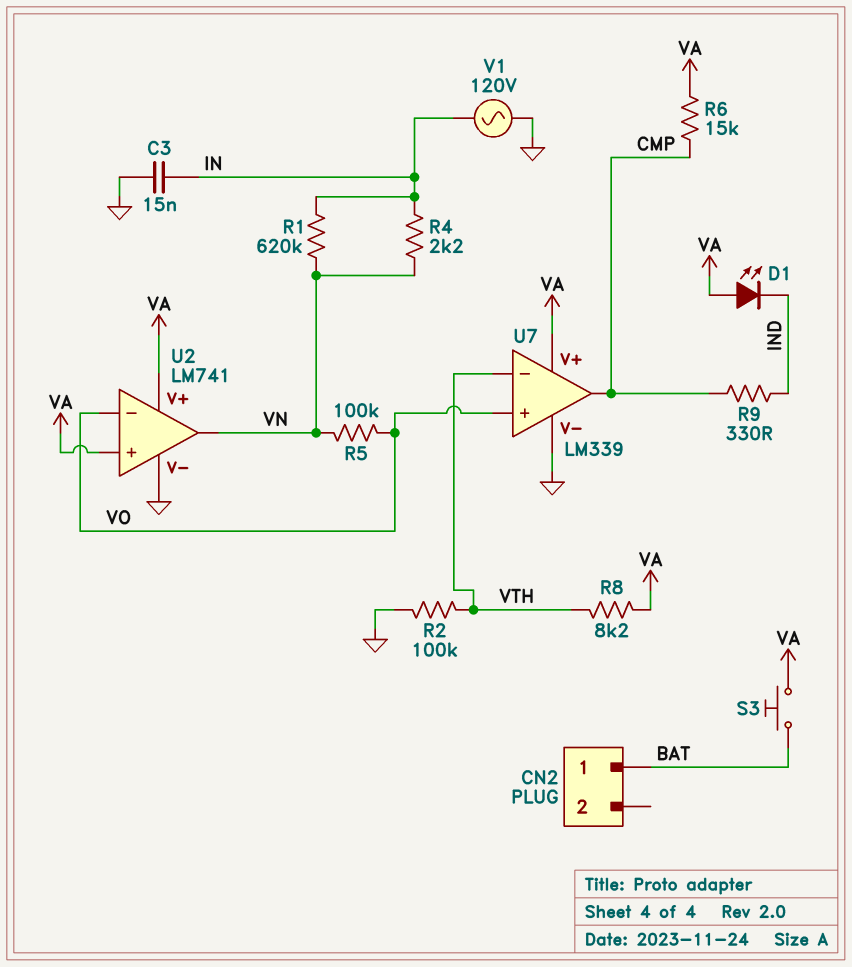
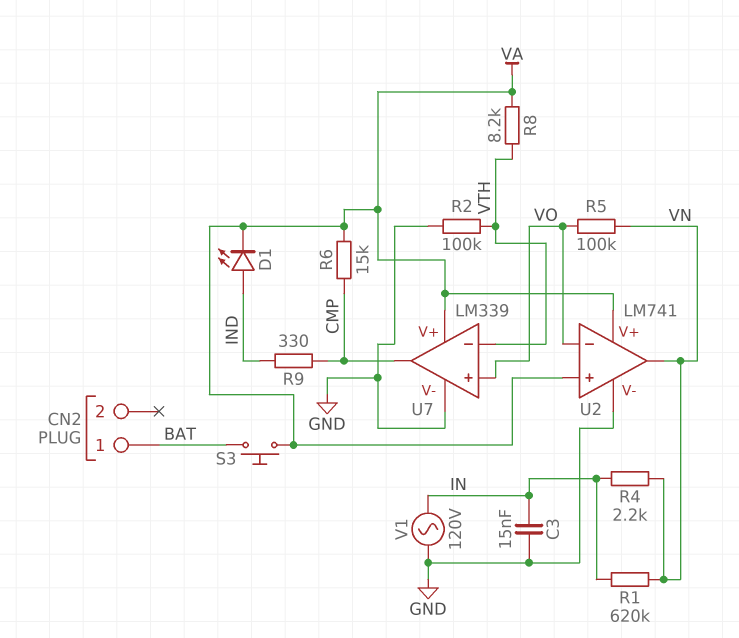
D1: LED (A VA, K IND) -> LED (A IND, K VA)

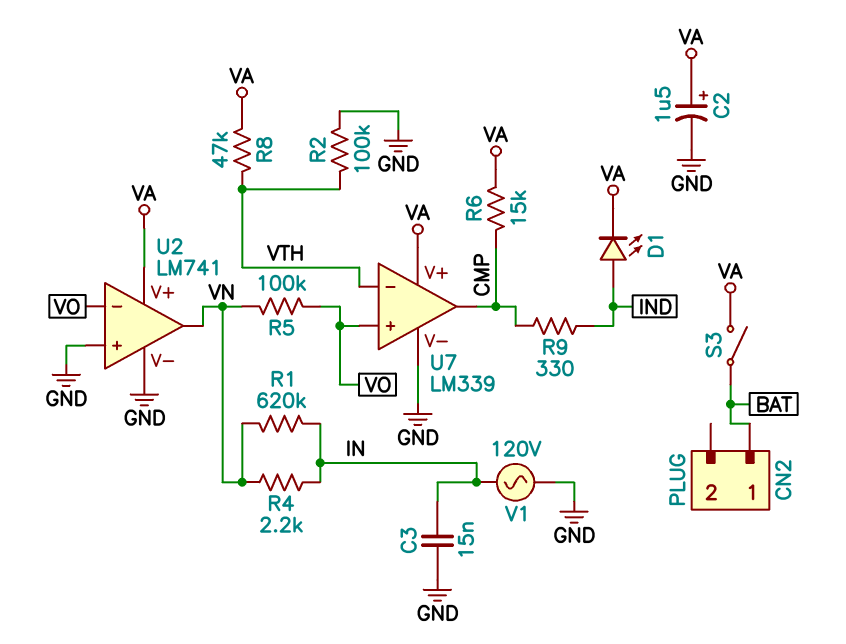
C2: none -> 1.5uF (plus VA, minus GND)
R8: 8.2k (VA, VTH) -> 47k (VA, VTH)
S3: button (BAT, VA) -> switch (BAT, VA)
U2 pin in+: VA -> GND

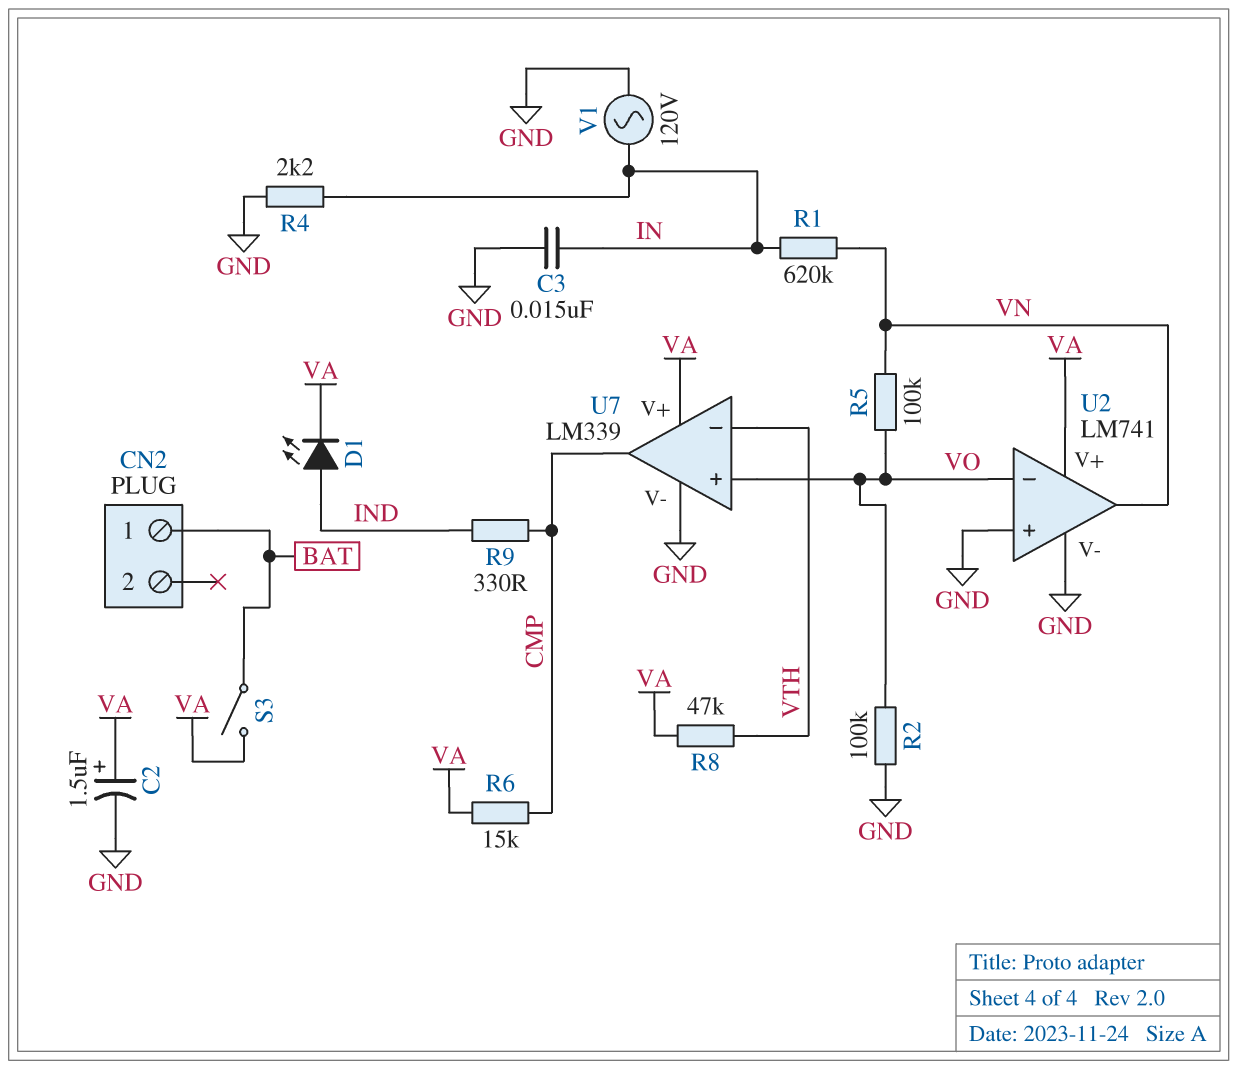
R2: 100k (GND, VTH) -> 100k (GND, VO)
R4: 2.2k (IN, VN) -> 2.2k (GND, IN)

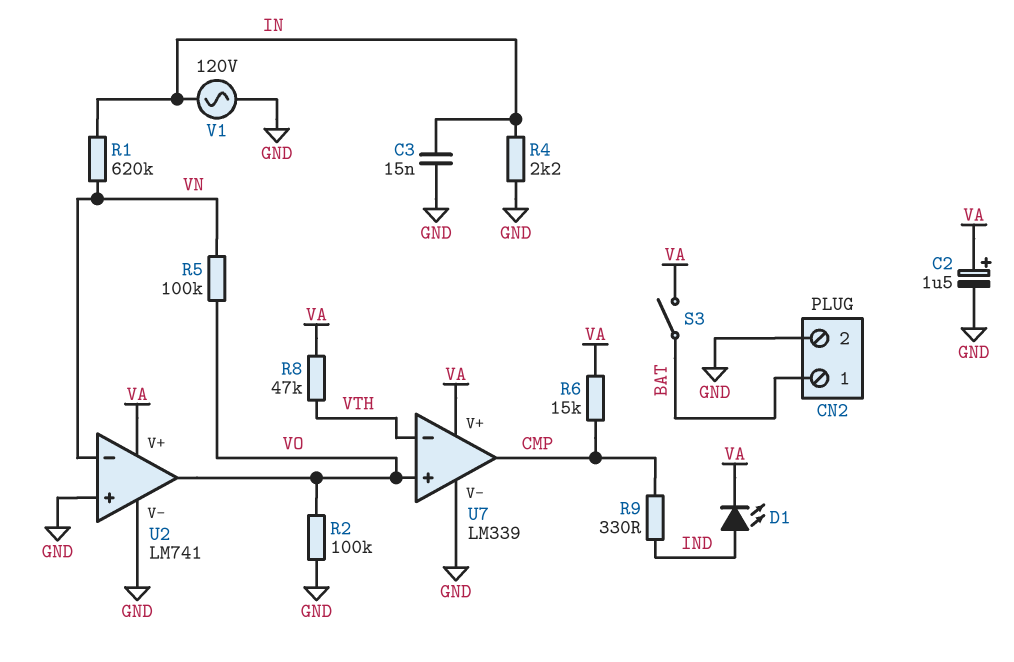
CN2 pin 2: none -> GND
U2 pin in-: VO -> VN
U2 pin out: VN -> VO

